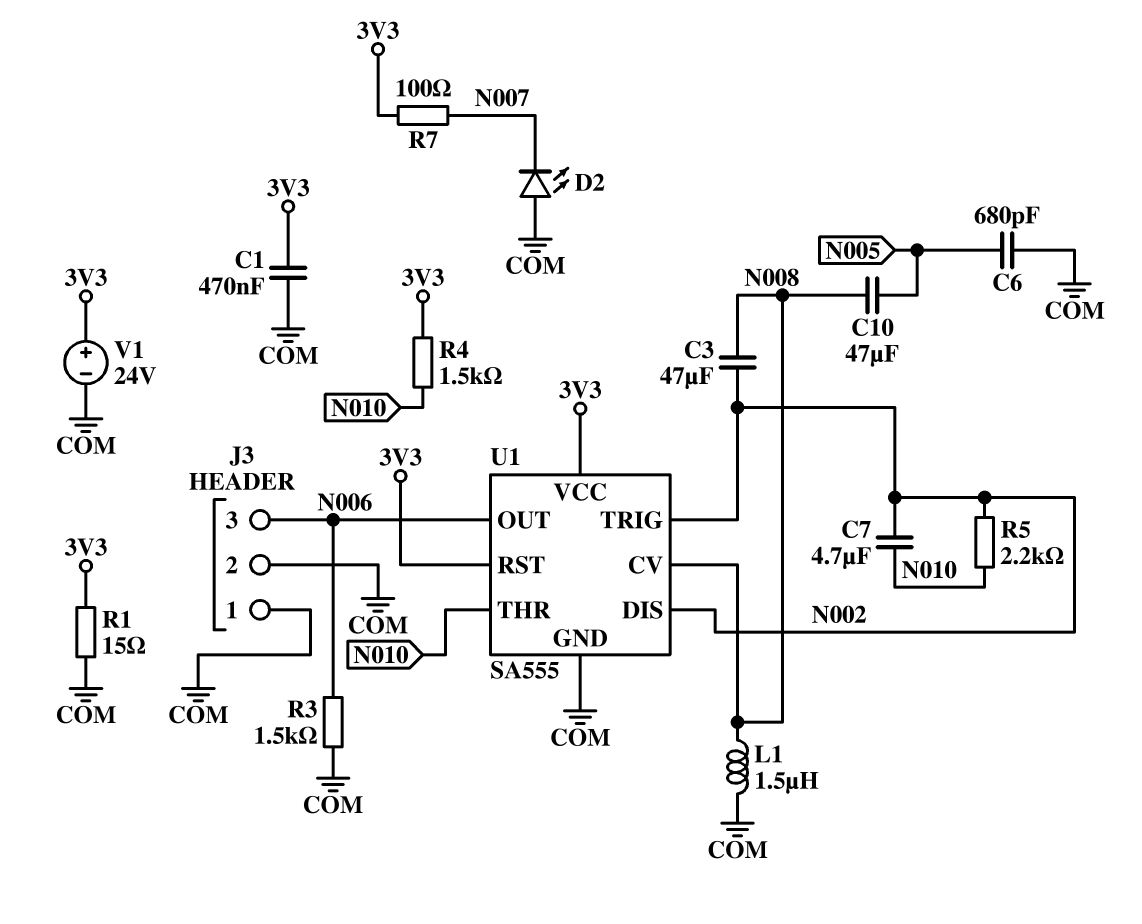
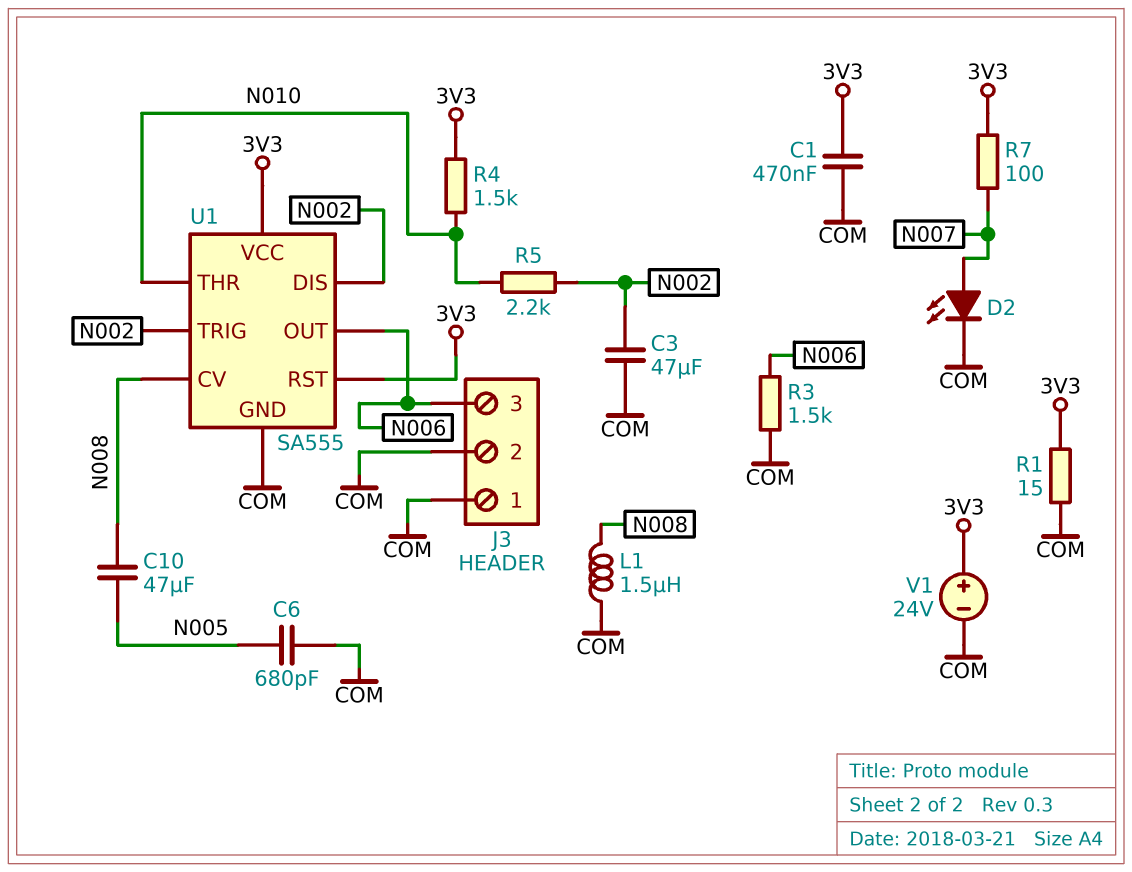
C3: 47uF (N002, N008) -> 47uF (COM, N002)
C7: 4.7uF (N002, N010) -> none
D2: LED (A COM, K N007) -> LED (A N007, K COM)

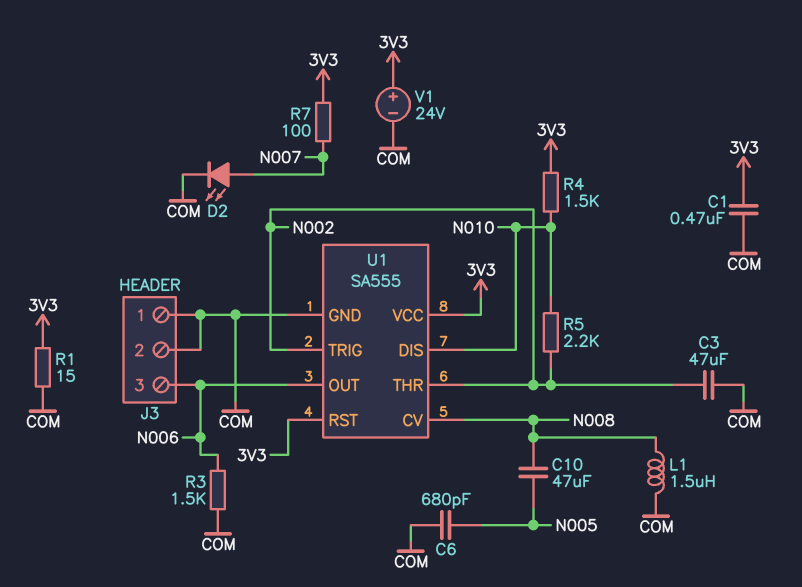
U1 pin DIS: N002 -> N010
U1 pin THR: N010 -> N002

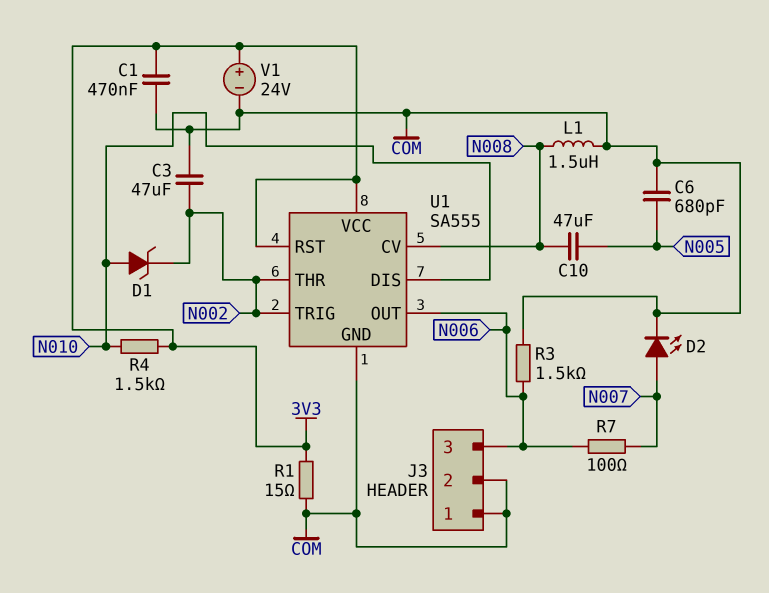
D1: none -> zener (A N010, K N002)
R5: 2.2k (N002, N010) -> none
R7: 100 (3V3, N007) -> 100 (N006, N007)

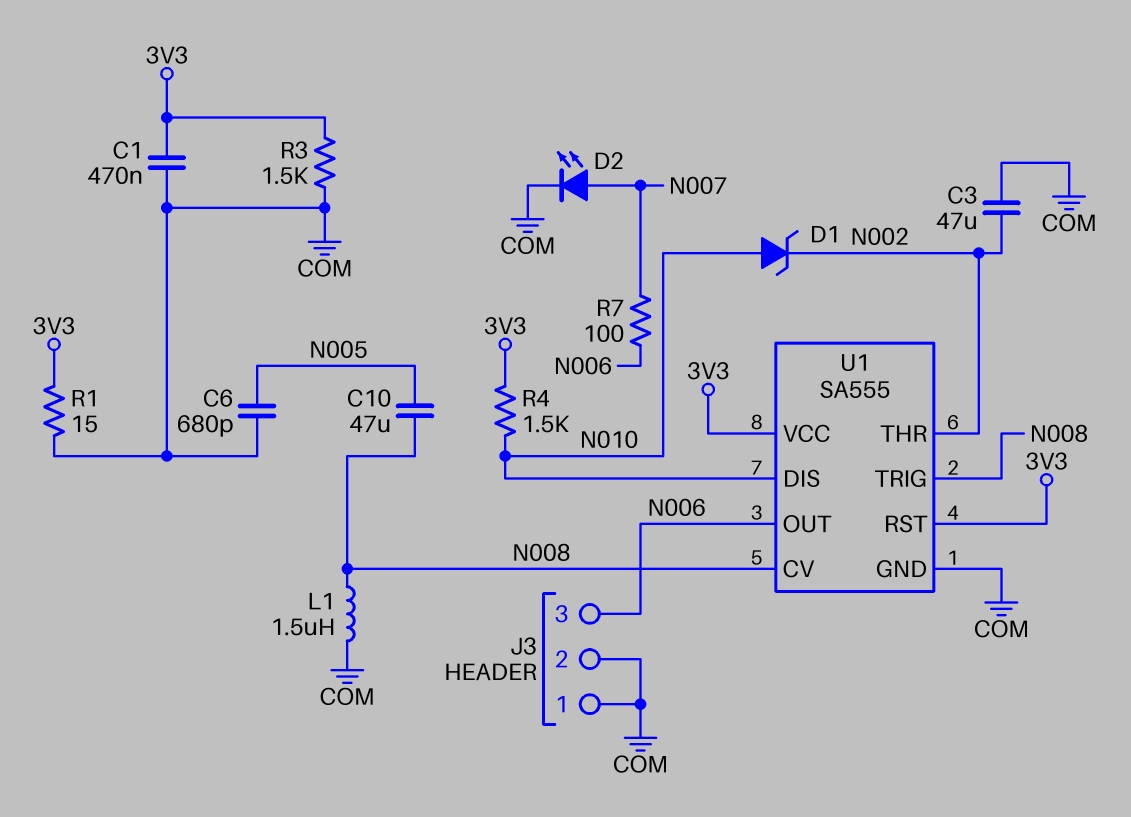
R3: 1.5k (COM, N006) -> 1.5k (3V3, COM)
U1 pin TRIG: N002 -> N008
V1: 24V (plus 3V3, minus COM) -> none

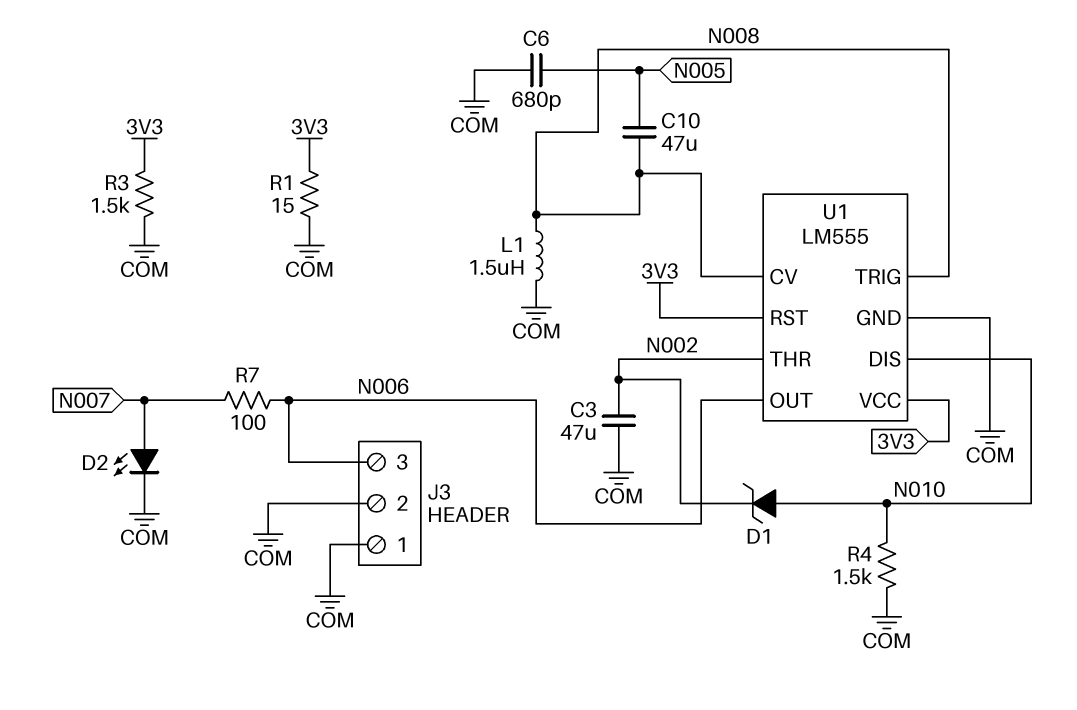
C1: 470nF (3V3, COM) -> none
R4: 1.5k (3V3, N010) -> 1.5k (COM, N010)
U1: SA555 -> LM555

